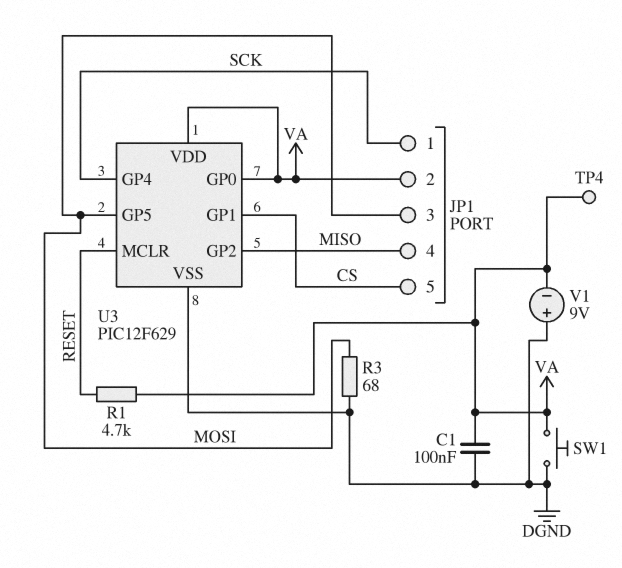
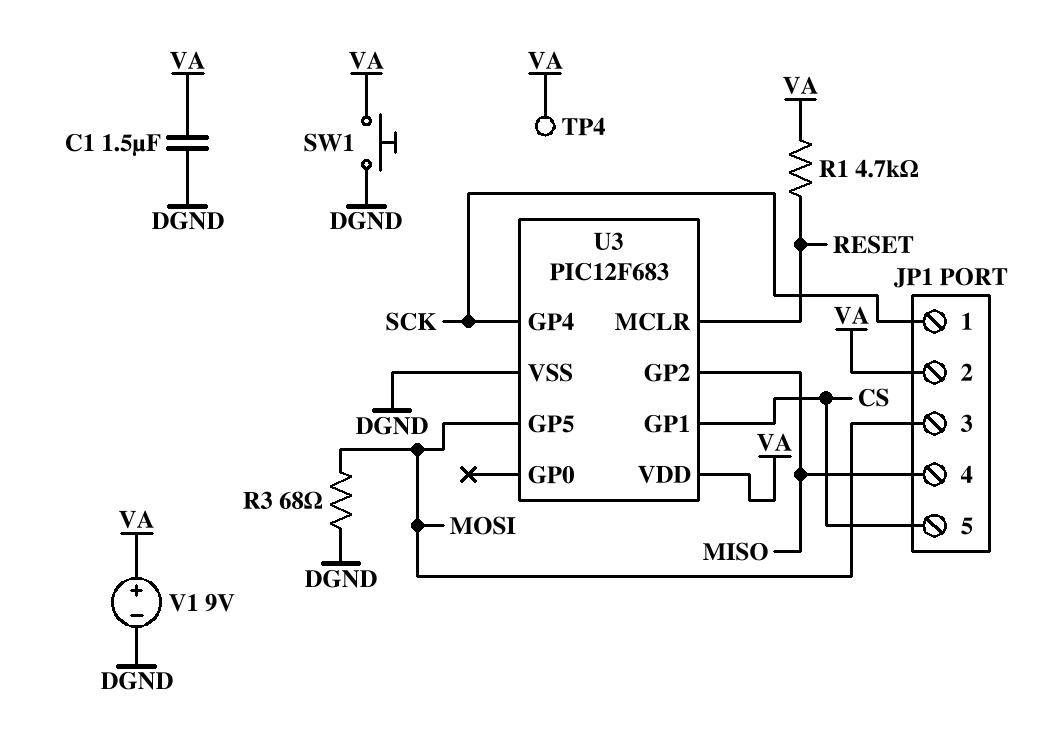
C1: 100nF (DGND, VA) -> 1.5uF (DGND, VA)
U3: PIC12F629 -> PIC12F683
U3 pin GP0: VA -> none
V1: 9V (plus DGND, minus VA) -> 9V (plus VA, minus DGND)

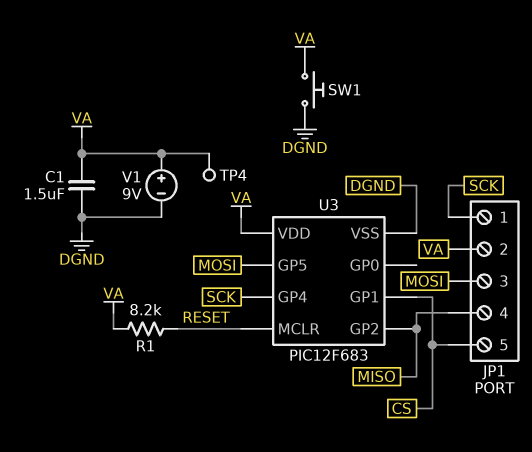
R1: 4.7k (RESET, VA) -> 8.2k (RESET, VA)
R3: 68 (DGND, MOSI) -> none

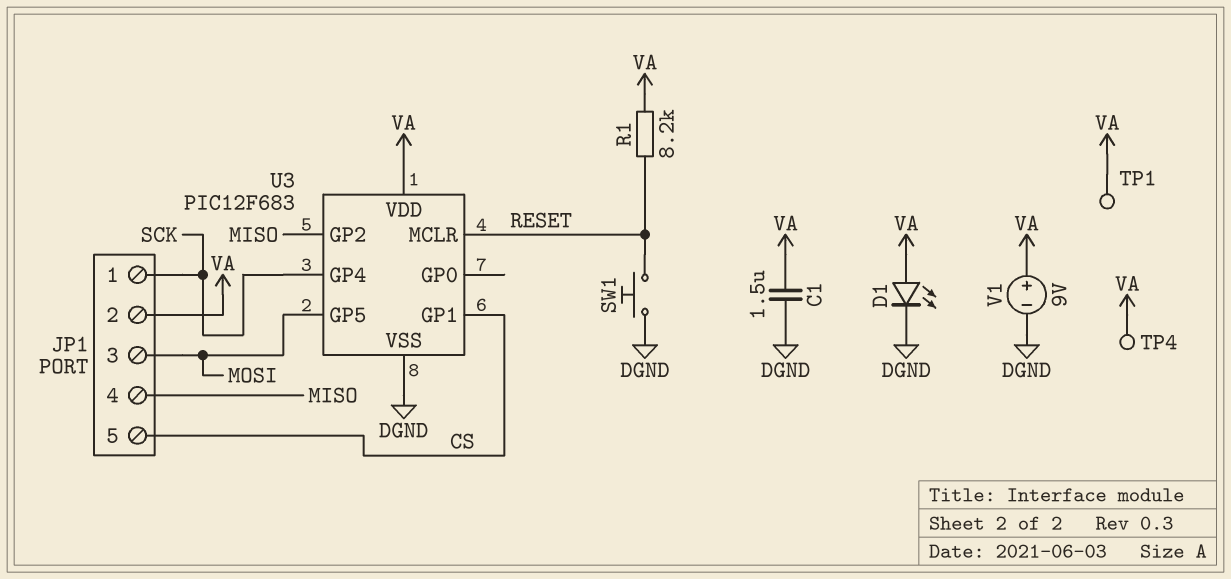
D1: none -> LED (A VA, K DGND)
SW1: button (DGND, VA) -> button (DGND, RESET)
TP1: none -> test point (VA)

